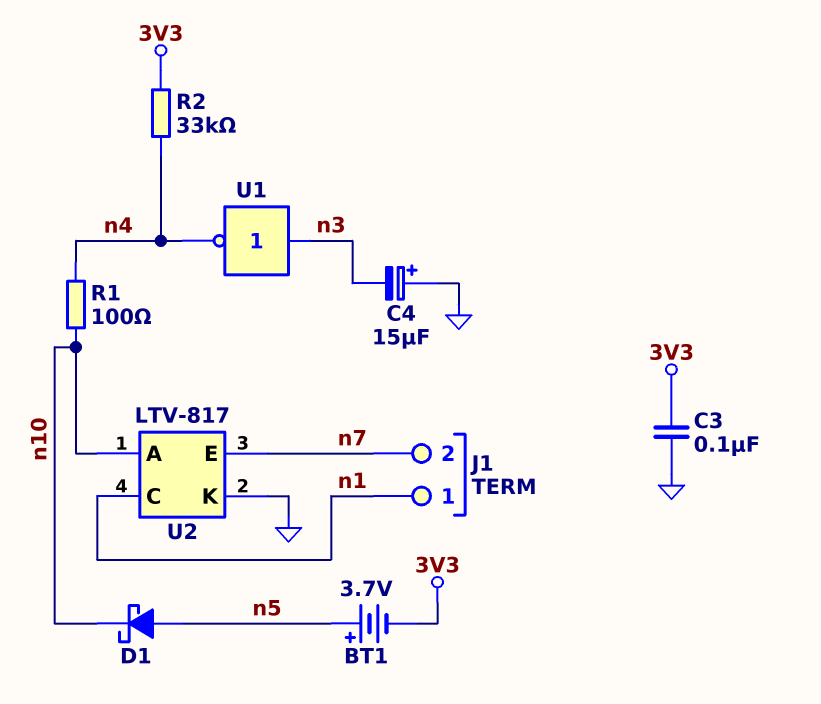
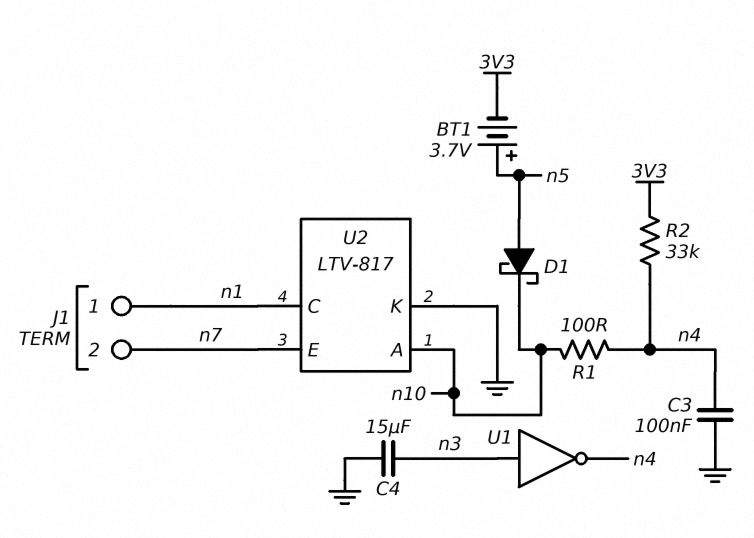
C3: 100nF (3V3, GND) -> 100nF (GND, n4)
C4: 15uF (plus GND, minus n3) -> 15uF (GND, n3)

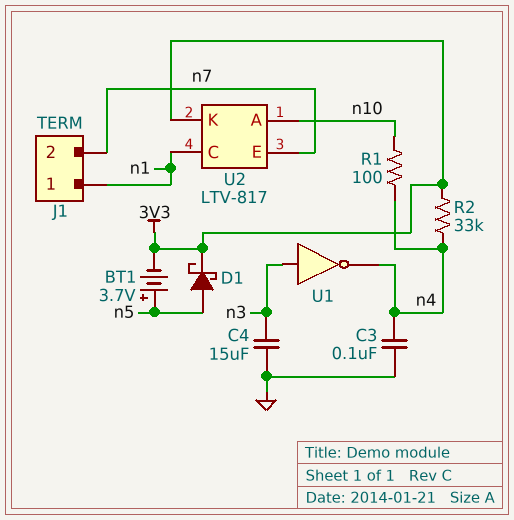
D1: schottky (A n5, K n10) -> schottky (A n5, K 3V3)
U2 pin K: GND -> 3V3

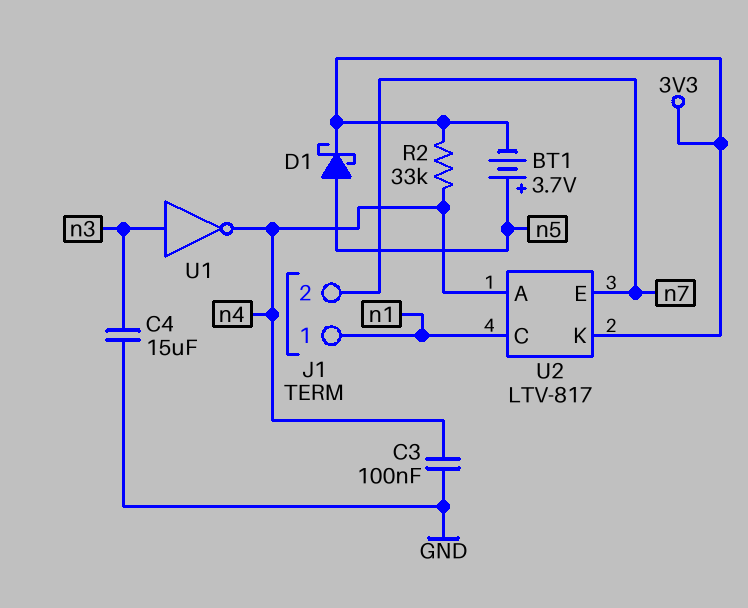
R1: 100 (n4, n10) -> none
U2 pin A: n10 -> n4

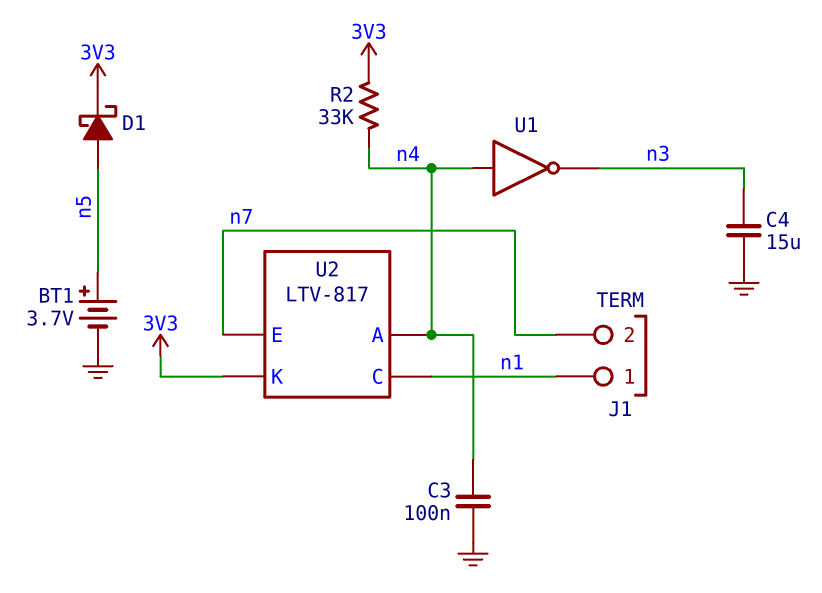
BT1: 3.7V (plus n5, minus 3V3) -> 3.7V (plus n5, minus GND)
U1: NOT (in n3, out n4) -> NOT (in n4, out n3)

